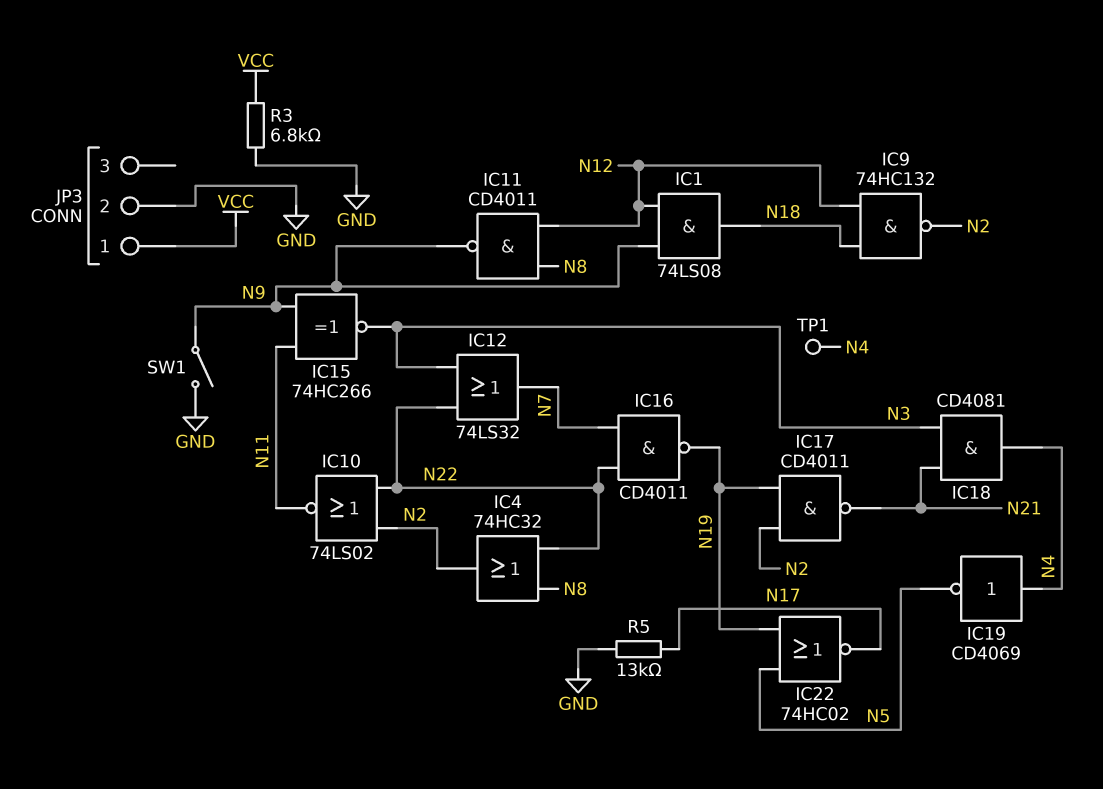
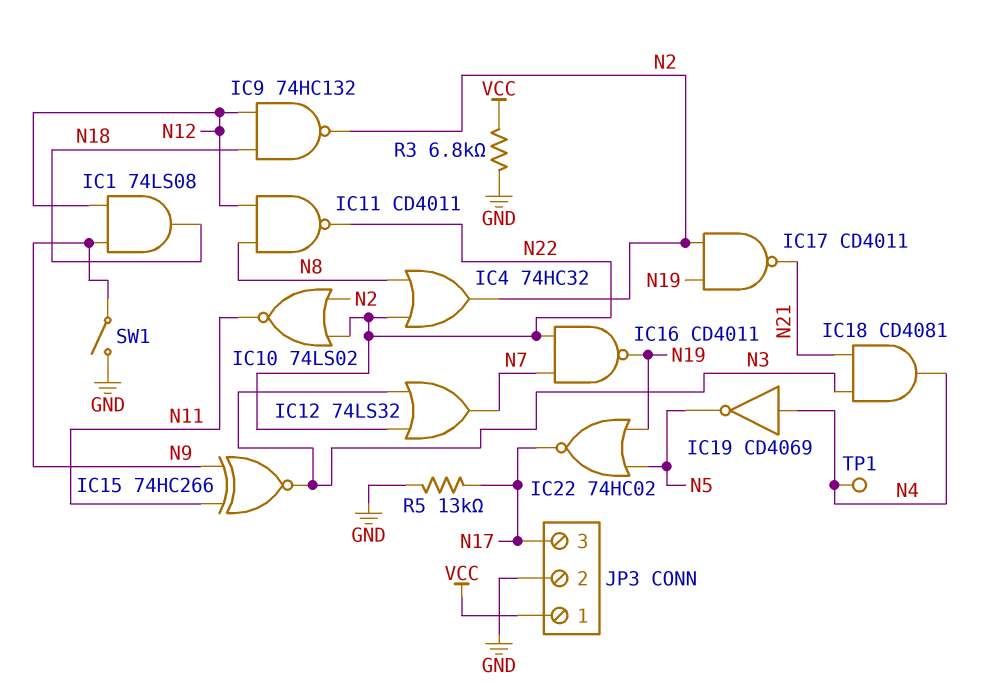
IC11: NAND CD4011 (in N8, in N12, out N9) -> NAND CD4011 (in N8, in N12, out N22)
JP3 pin 3: none -> N17

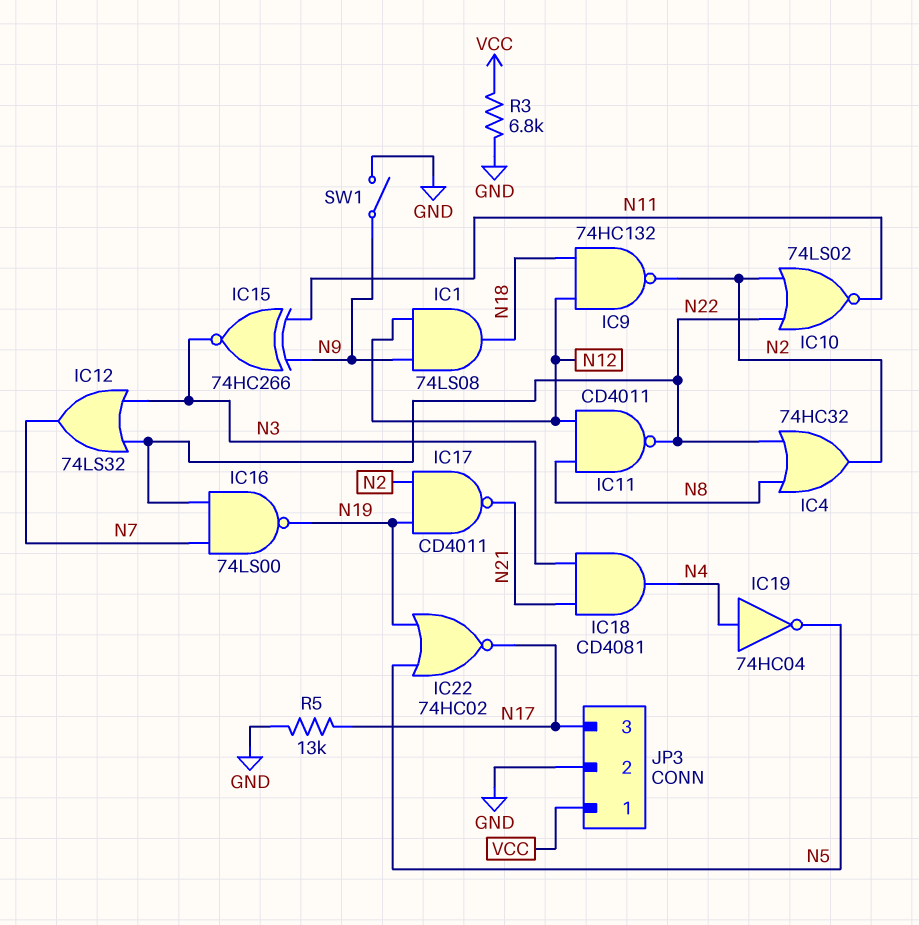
IC16: NAND CD4011 (in N7, in N22, out N19) -> NAND 74LS00 (in N7, in N22, out N19)
IC19: NOT CD4069 (in N4, out N5) -> NOT 74HC04 (in N4, out N5)
TP1: test point (N4) -> none

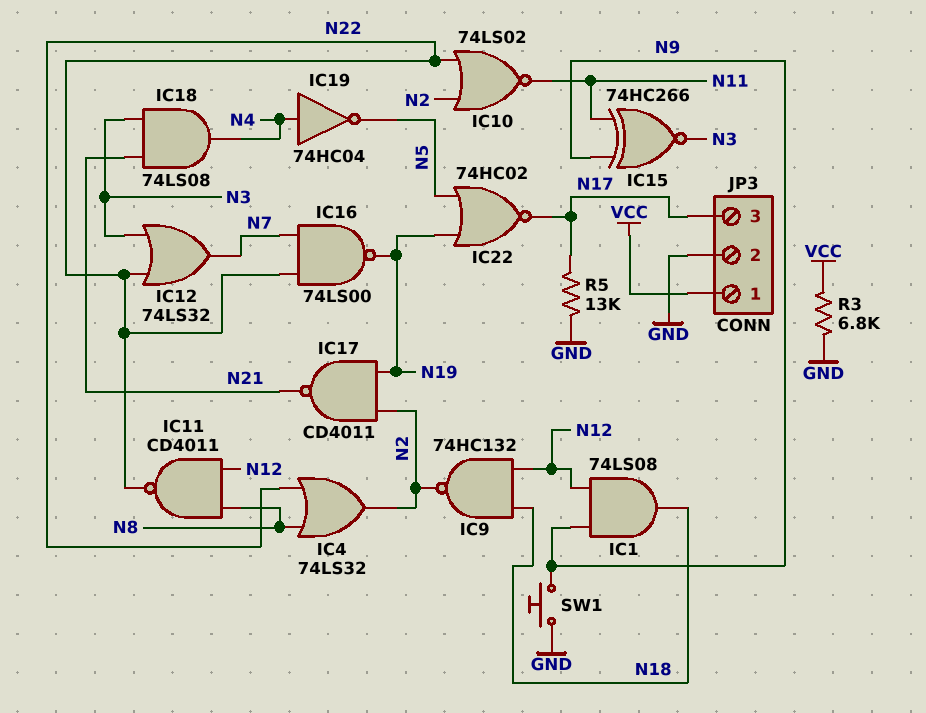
IC4: OR 74HC32 (in N8, in N22, out N2) -> OR 74LS32 (in N8, in N22, out N2)
IC18: AND CD4081 (in N3, in N21, out N4) -> AND 74LS08 (in N3, in N21, out N4)
SW1: switch (GND, N9) -> button (GND, N9)

